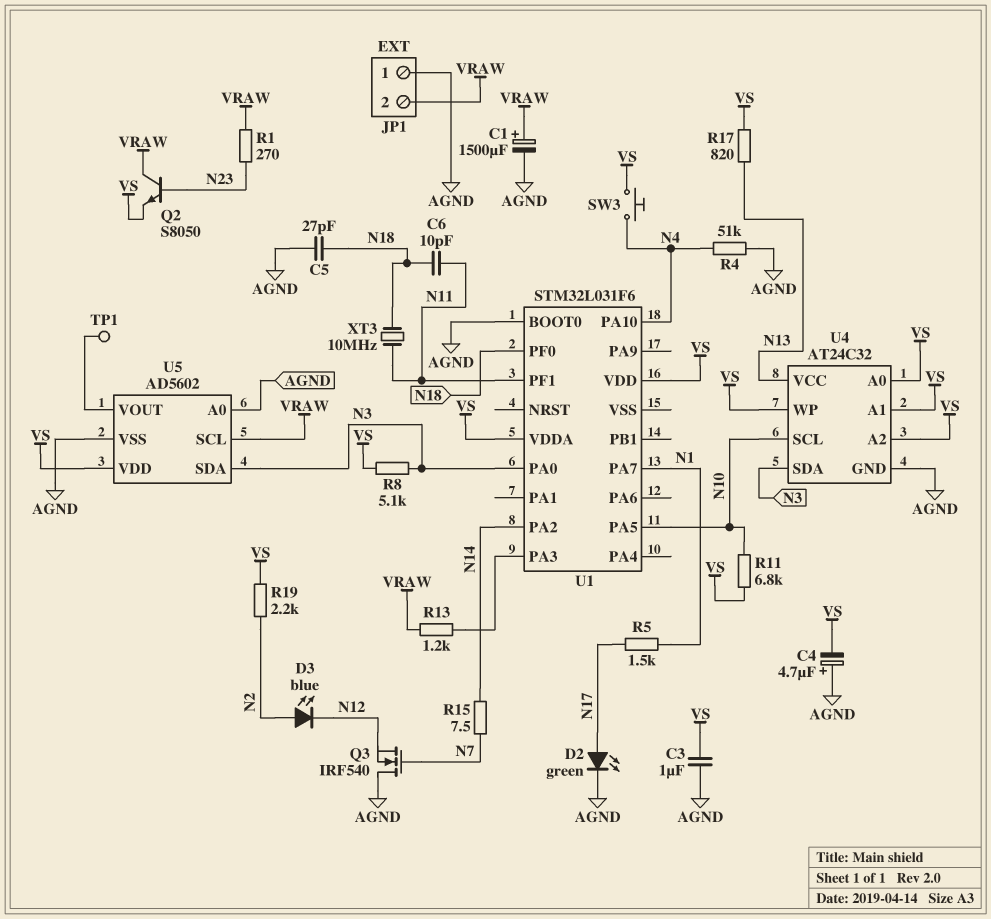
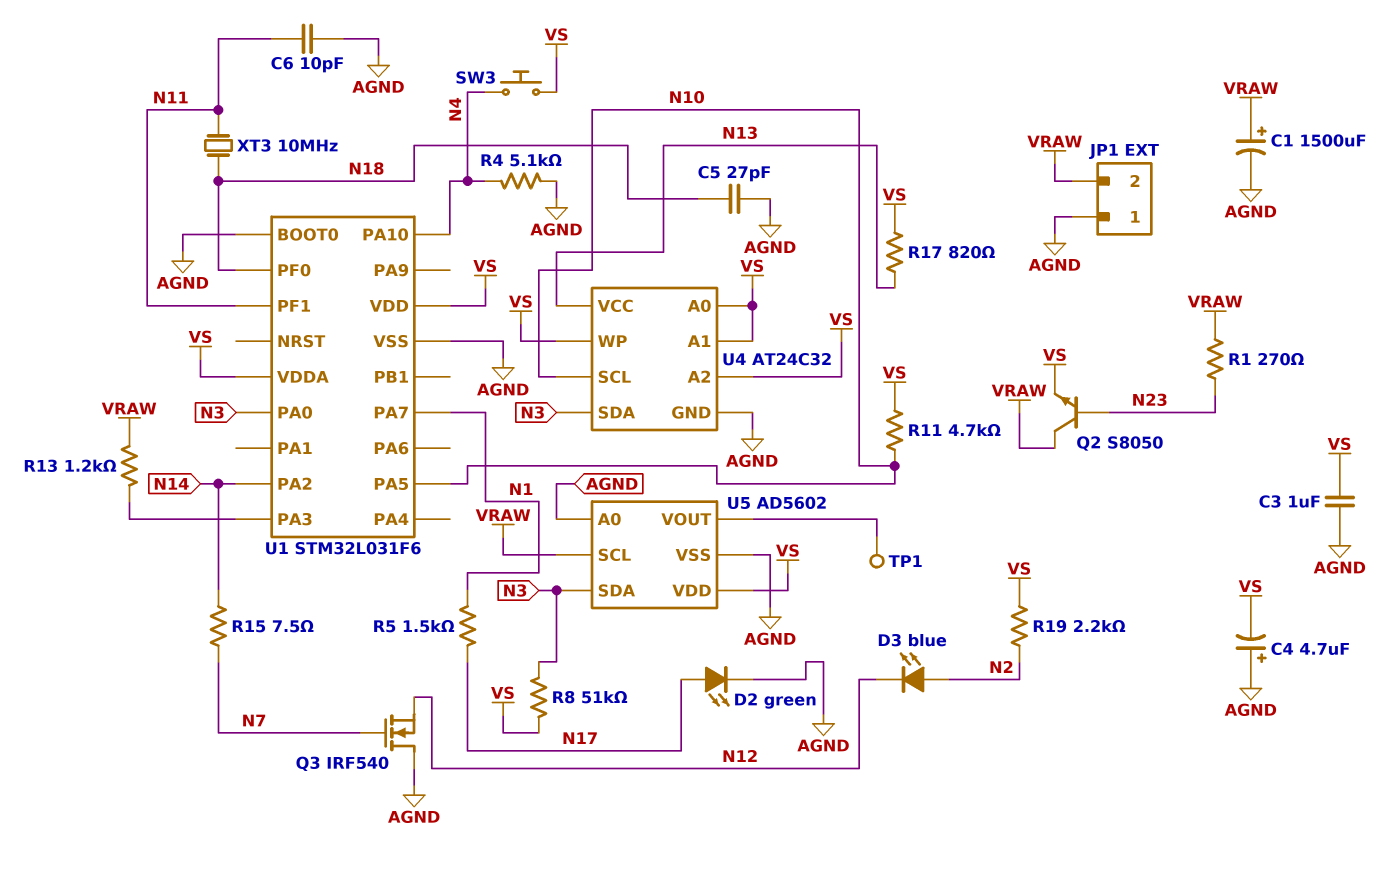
C6: 10pF (N11, N18) -> 10pF (AGND, N11)
R4: 51k (AGND, N4) -> 5.1k (AGND, N4)
R8: 5.1k (N3, VS) -> 51k (N3, VS)
R11: 6.8k (N10, VS) -> 4.7k (N10, VS)
U1 pin VSS: none -> AGND

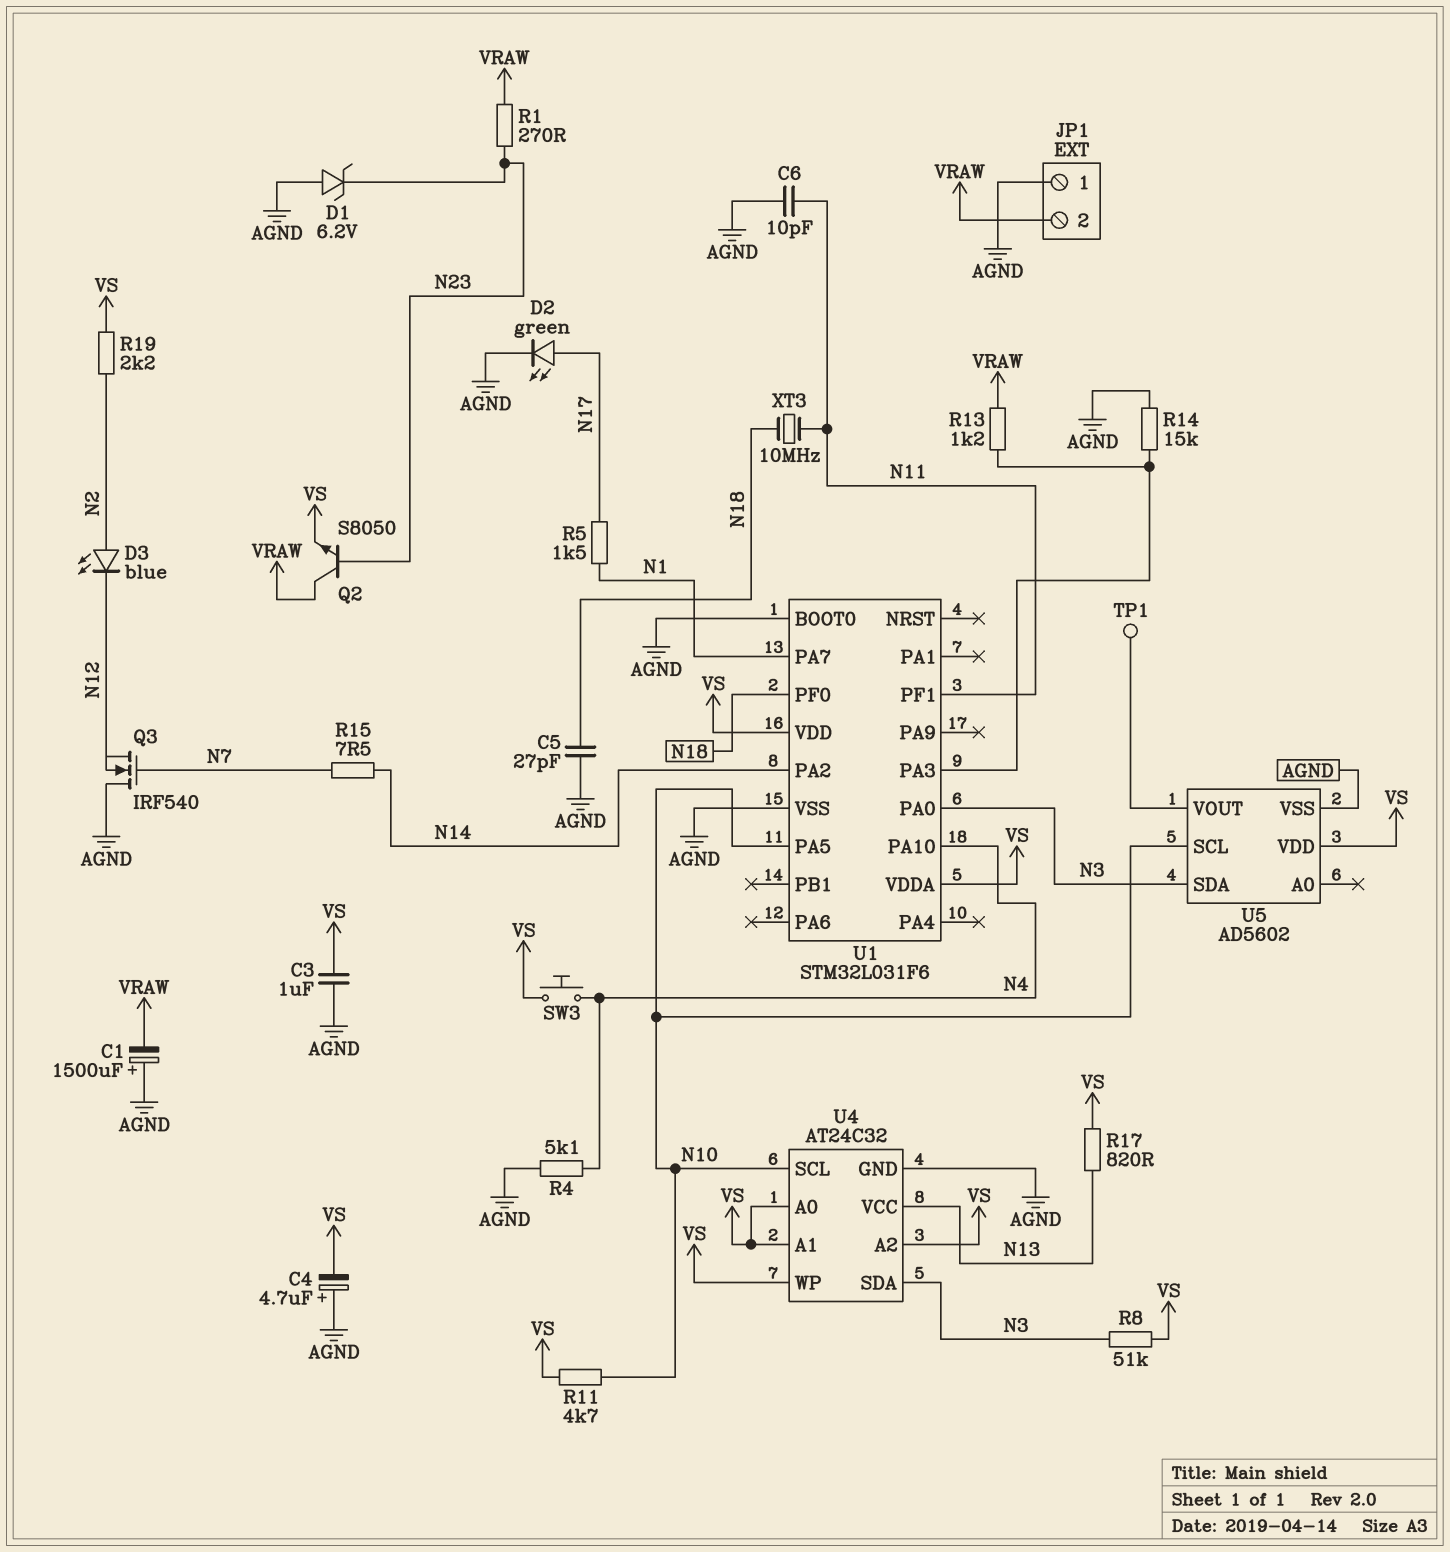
C1: 1500uF (plus VRAW, minus AGND) -> 1500uF (plus AGND, minus VRAW)
D1: none -> zener 6.2V (A AGND, K N23)
R14: none -> 15k (AGND, U1/PA3)
U5 pin A0: AGND -> none
U5 pin SCL: VRAW -> N10

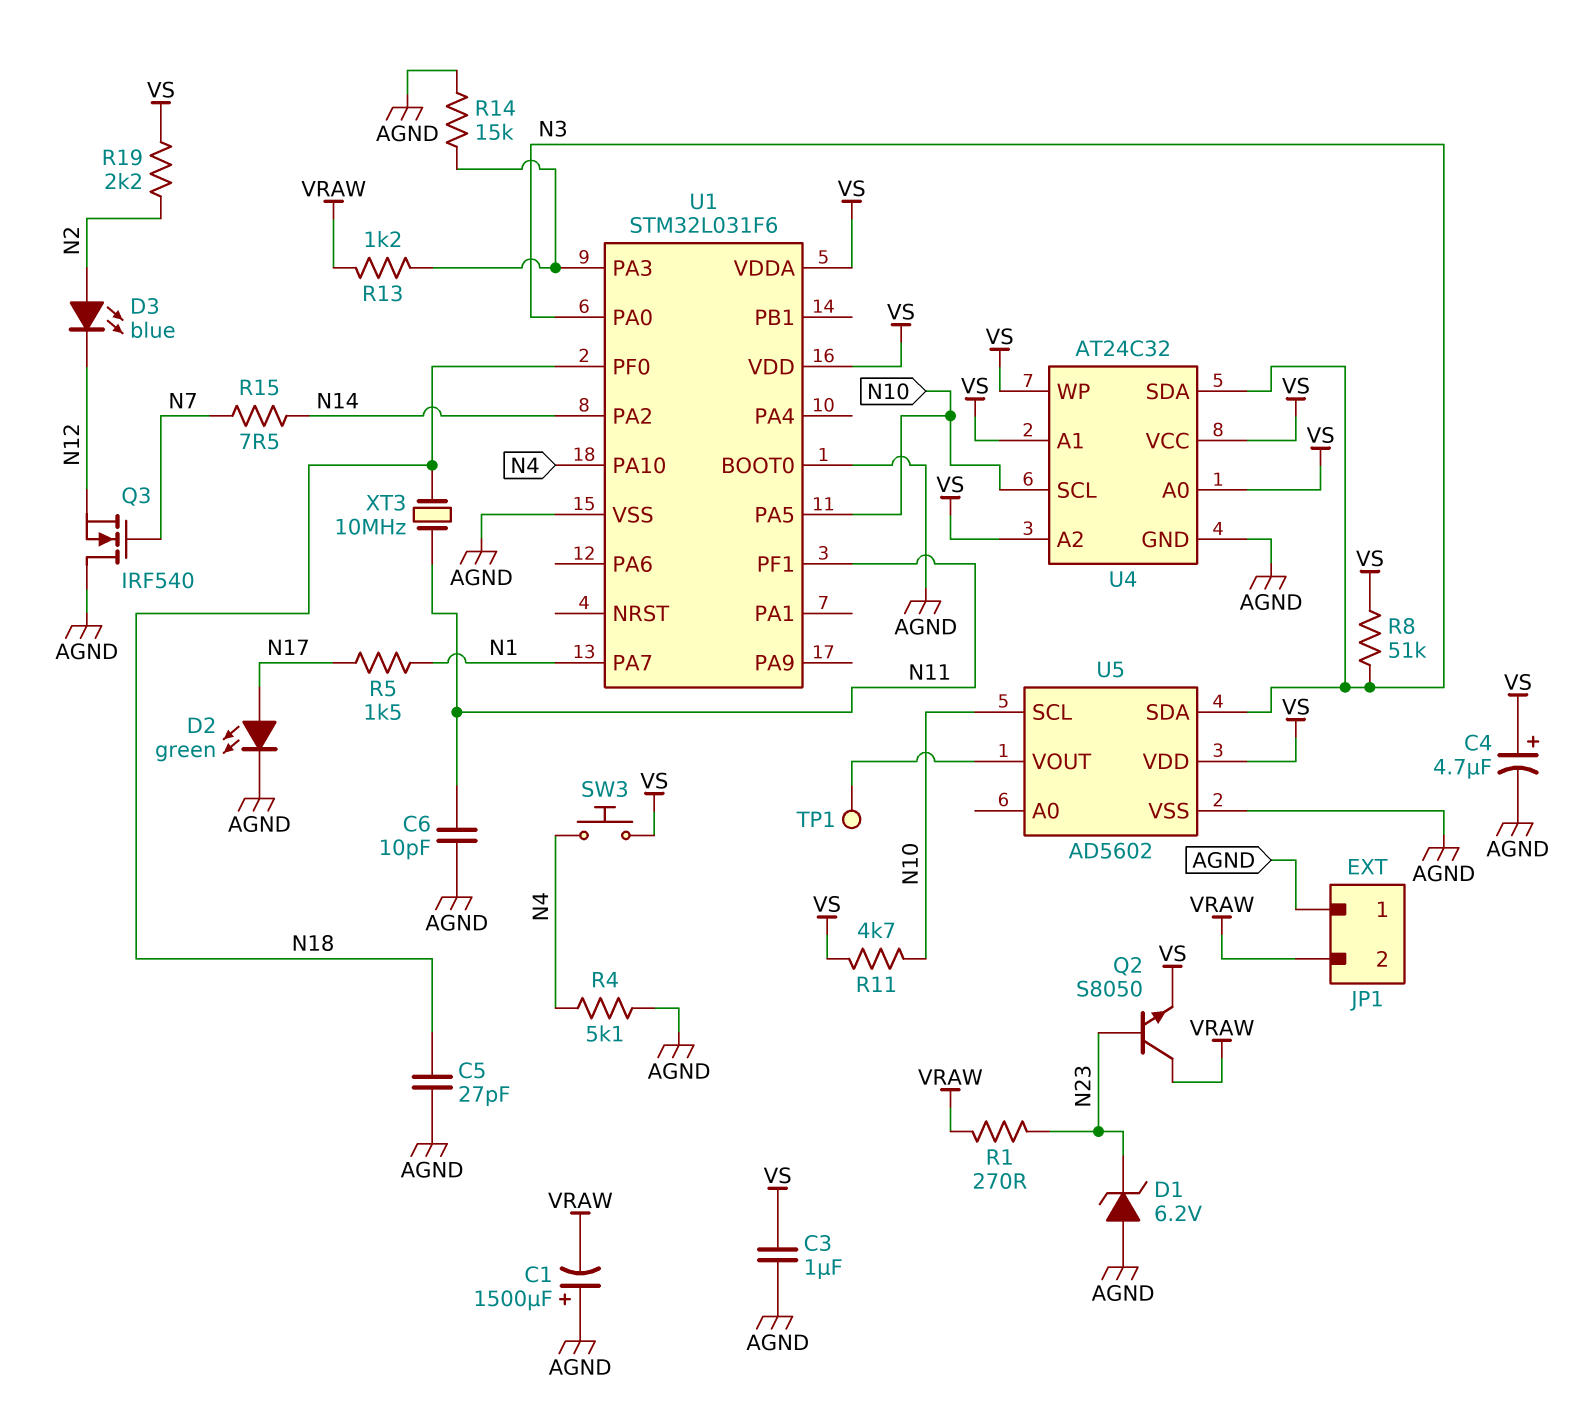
C4: 4.7uF (plus AGND, minus VS) -> 4.7uF (plus VS, minus AGND)
R17: 820 (N13, VS) -> none
U4 pin VCC: N13 -> VS

